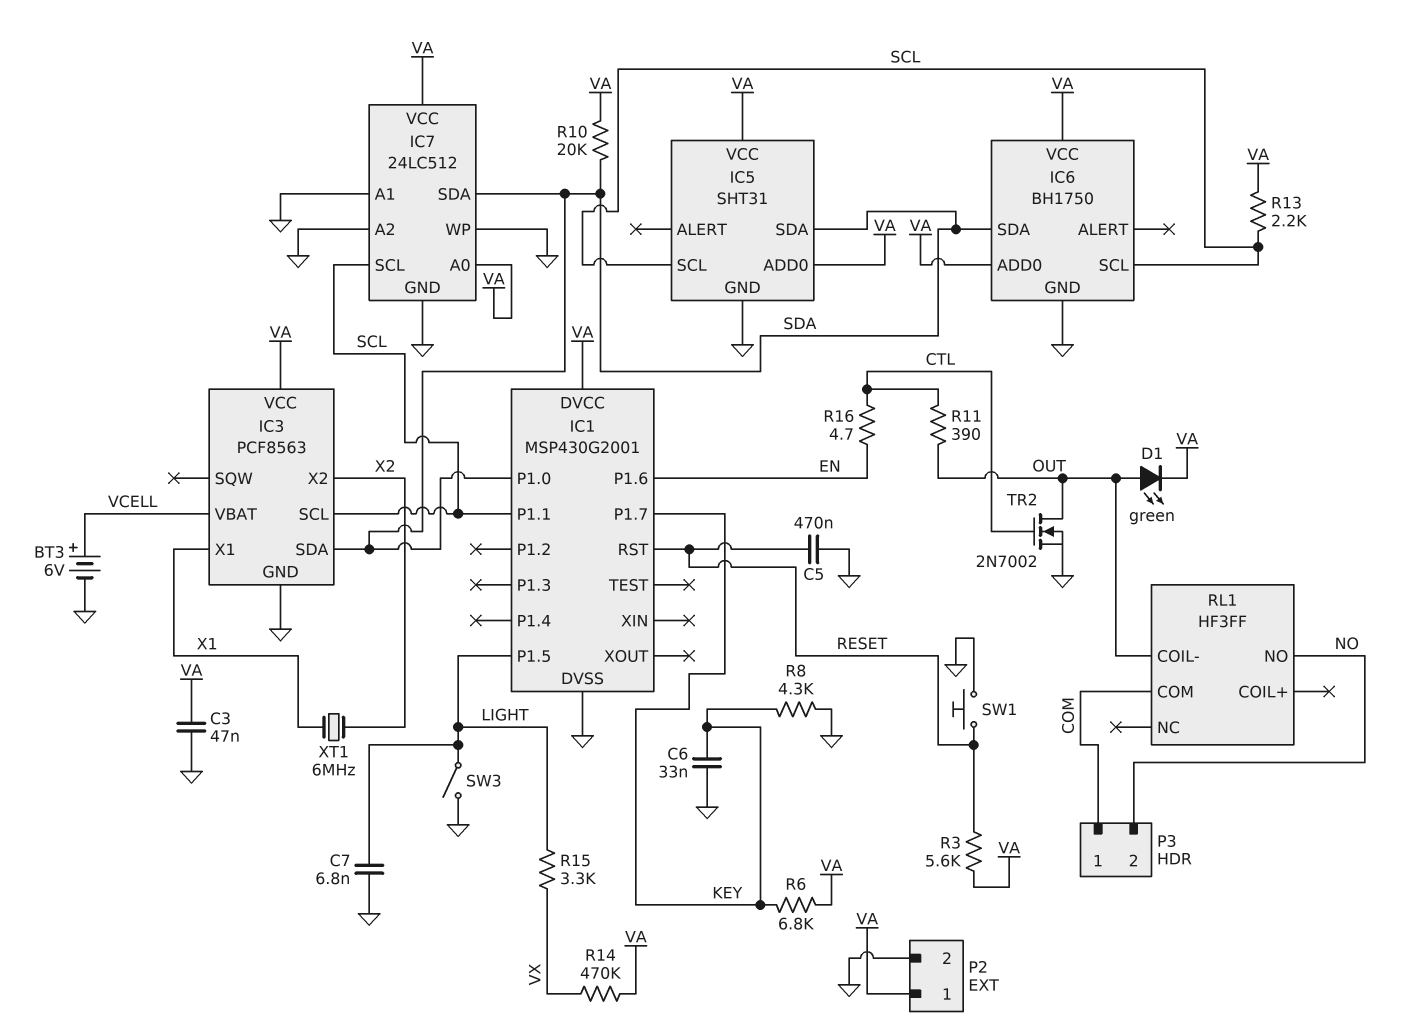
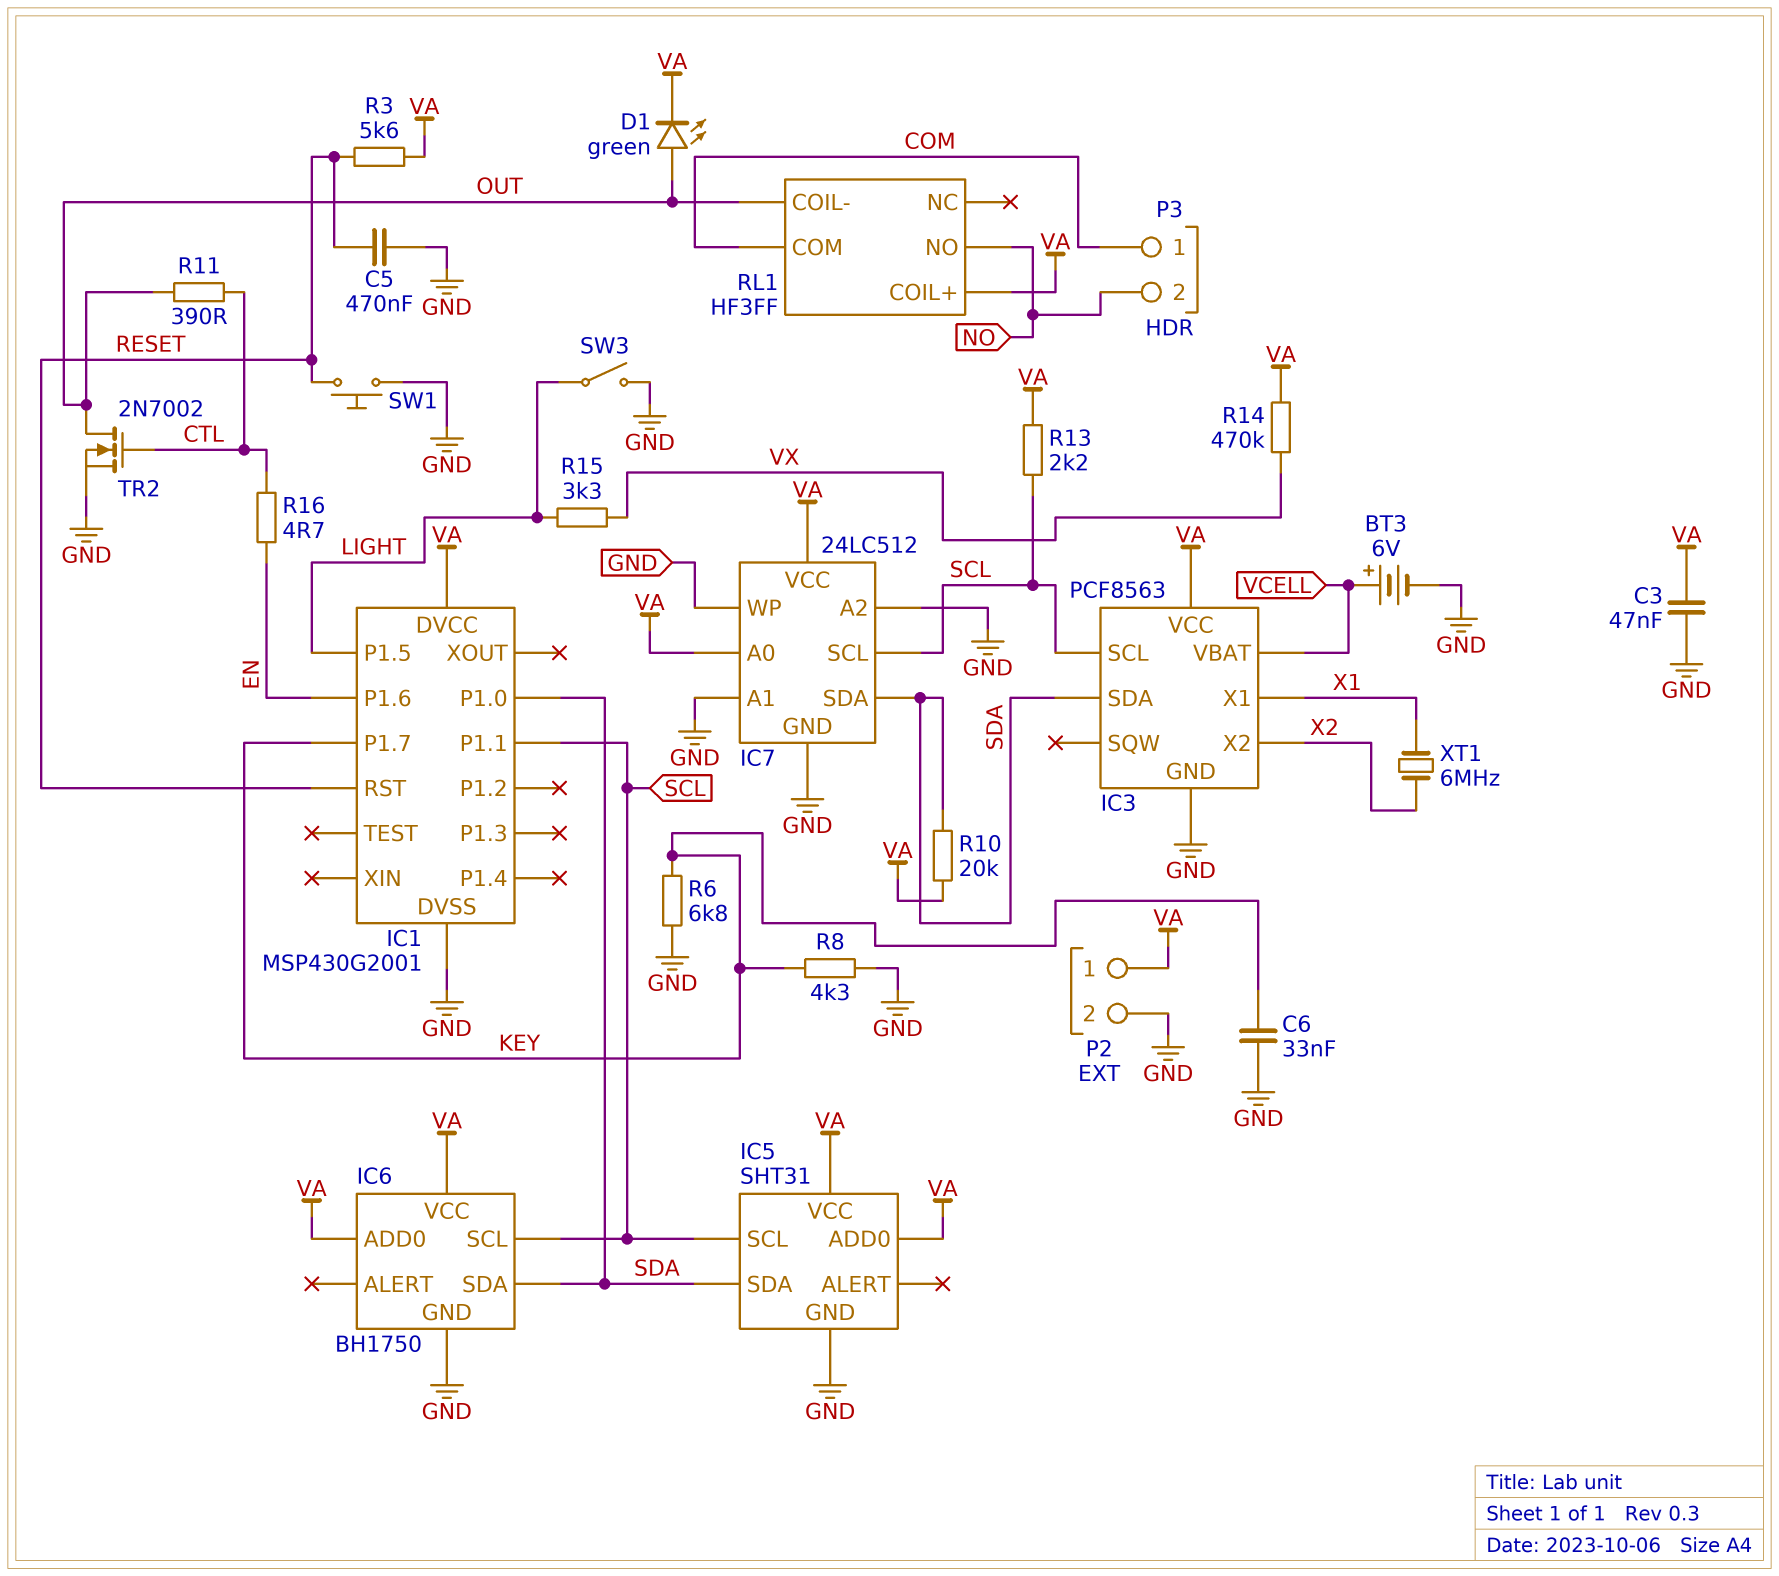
C7: 6.8nF (GND, LIGHT) -> none
R6: 6.8k (KEY, VA) -> 6.8k (GND, KEY)
RL1 pin COIL+: none -> VA

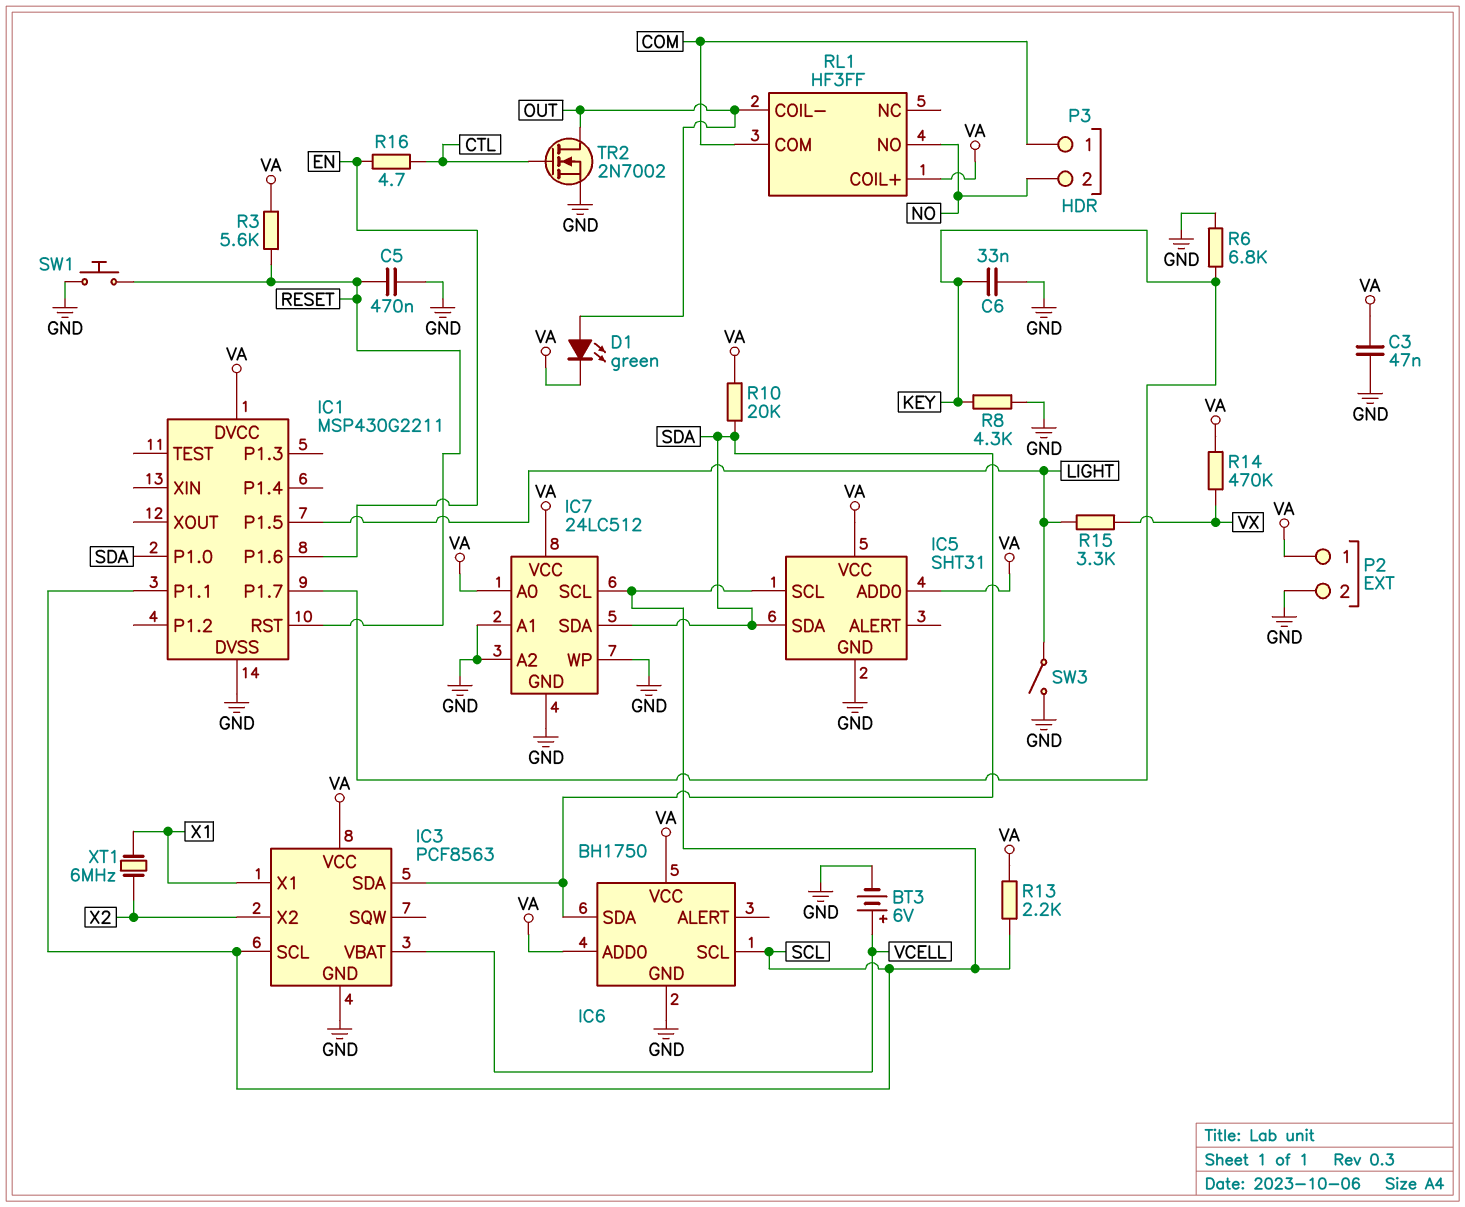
IC1: MSP430G2001 -> MSP430G2211
R11: 390 (CTL, OUT) -> none

